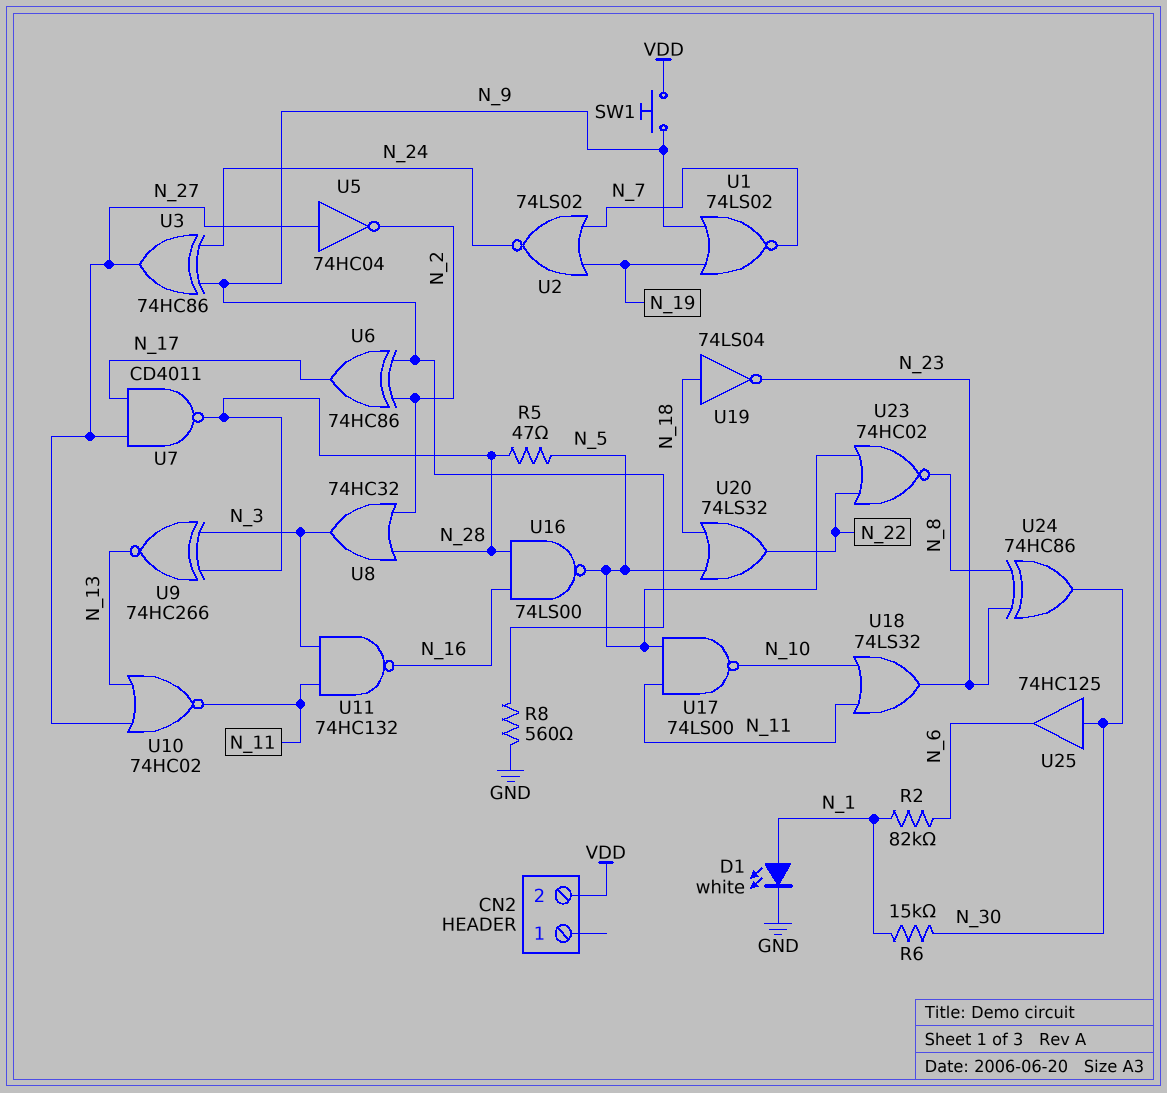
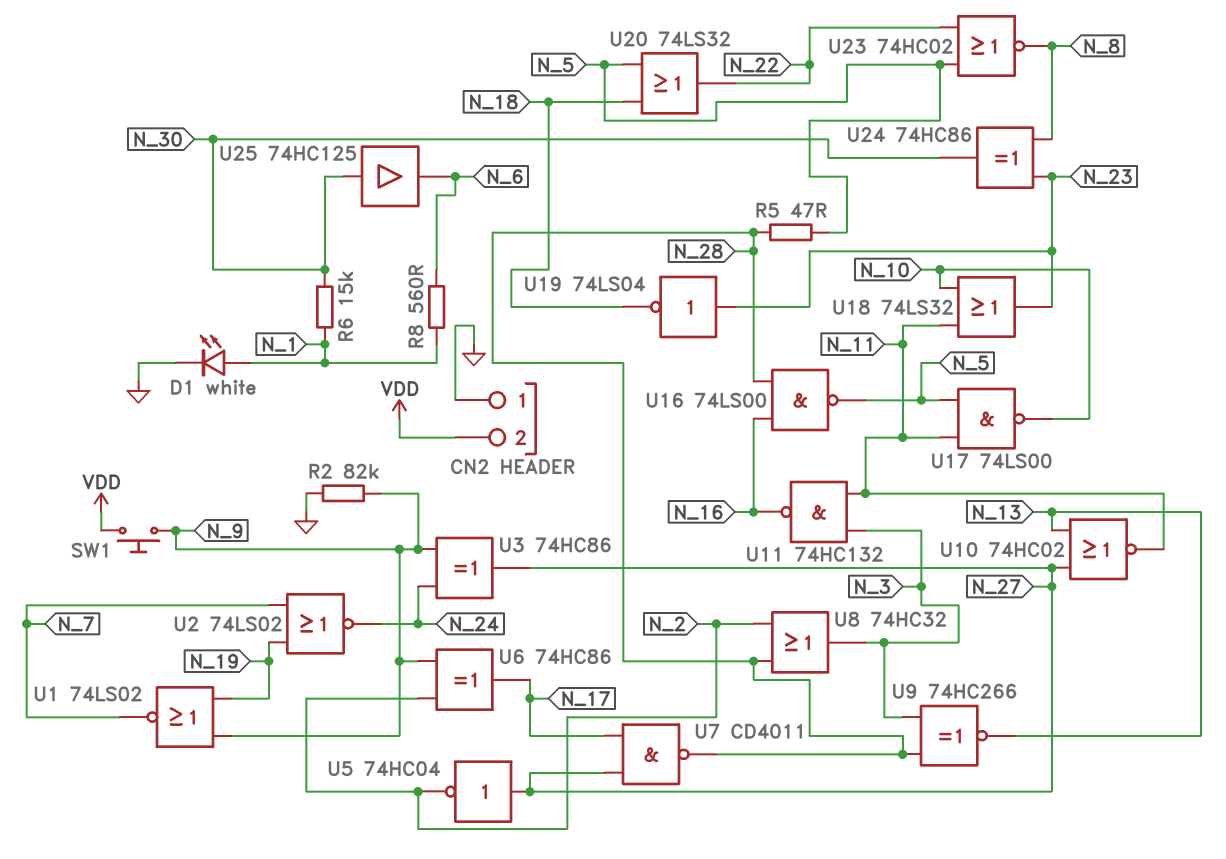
CN2 pin 1: none -> GND
R2: 82k (N_1, N_6) -> 82k (GND, N_9)
R8: 560 (GND, N_9) -> 560 (N_1, N_6)
U19: NOT 74LS04 (in N_18, out N_23) -> NOT 74LS04 (in N_23, out N_18)

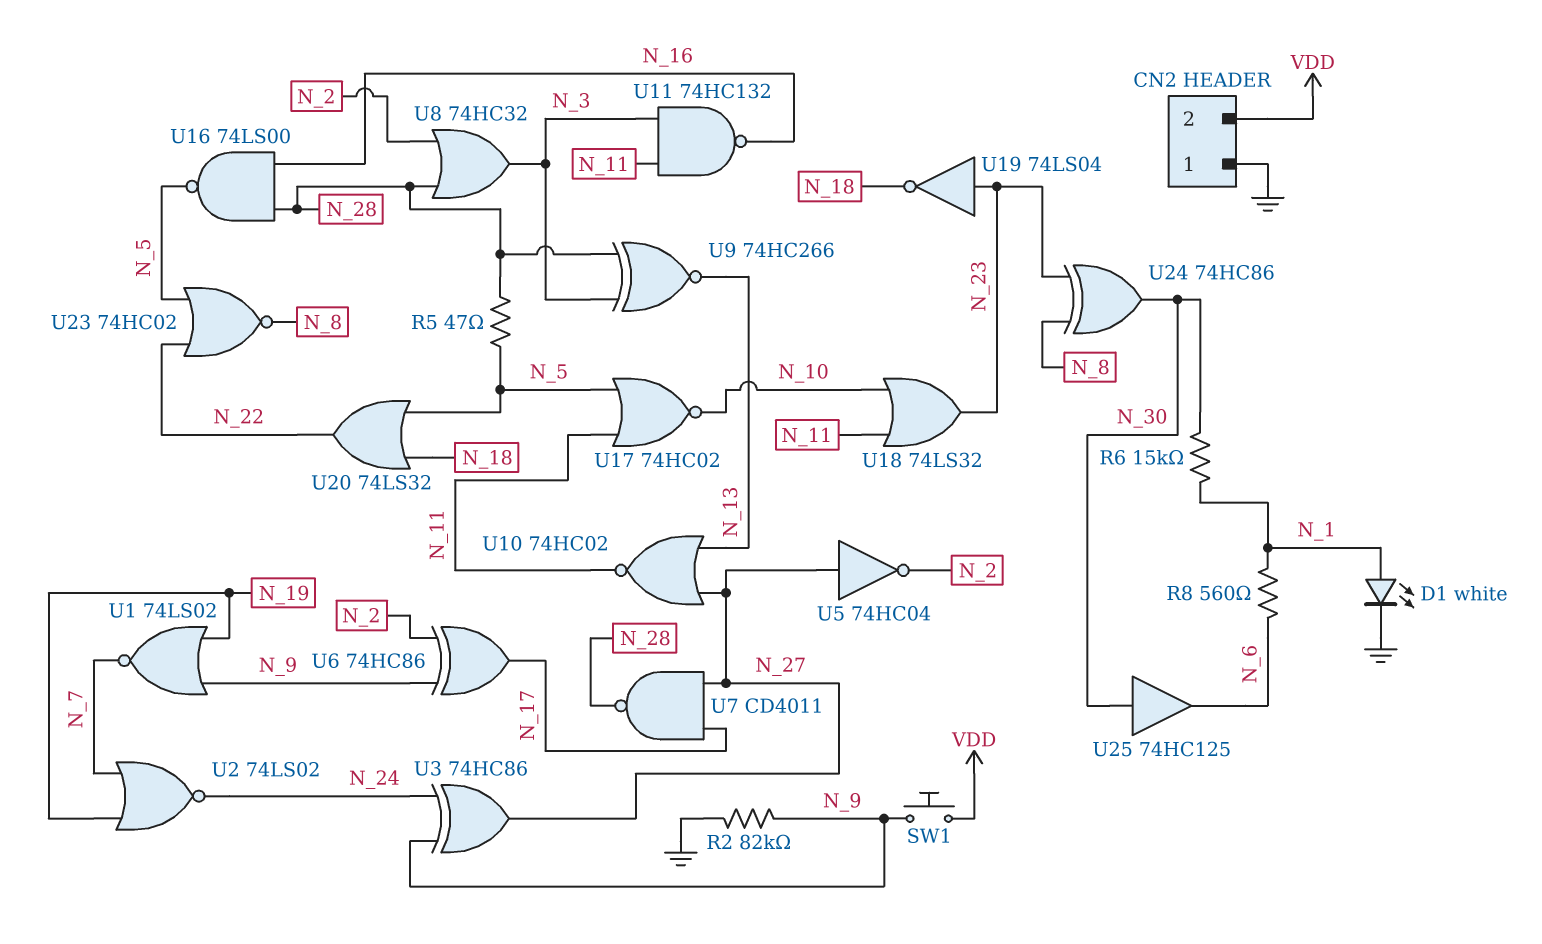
U17: NAND 74LS00 (in N_5, in N_11, out N_10) -> NOR 74HC02 (in N_5, in N_11, out N_10)

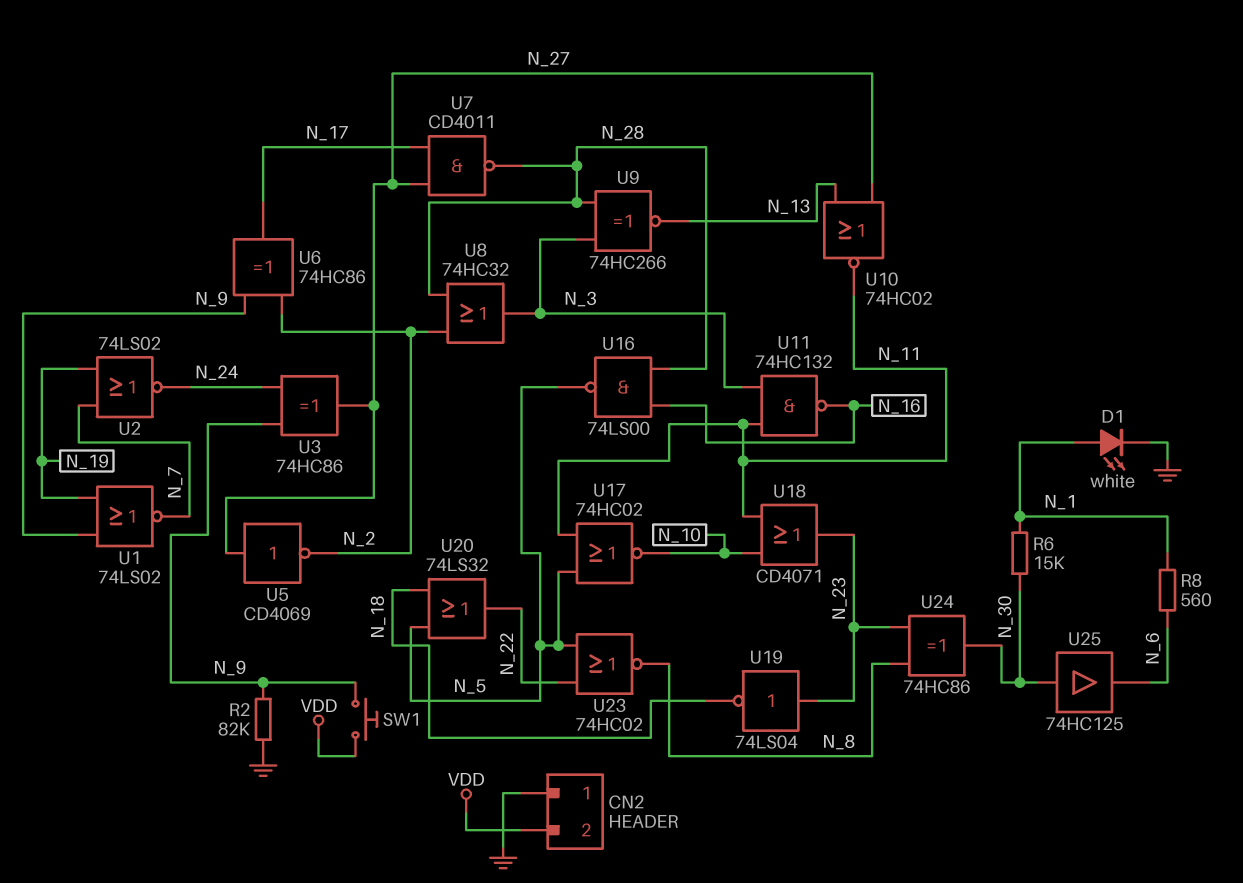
R5: 47 (N_5, N_28) -> none
U5: NOT 74HC04 (in N_27, out N_2) -> NOT CD4069 (in N_27, out N_2)
U18: OR 74LS32 (in N_10, in N_11, out N_23) -> OR CD4071 (in N_10, in N_11, out N_23)

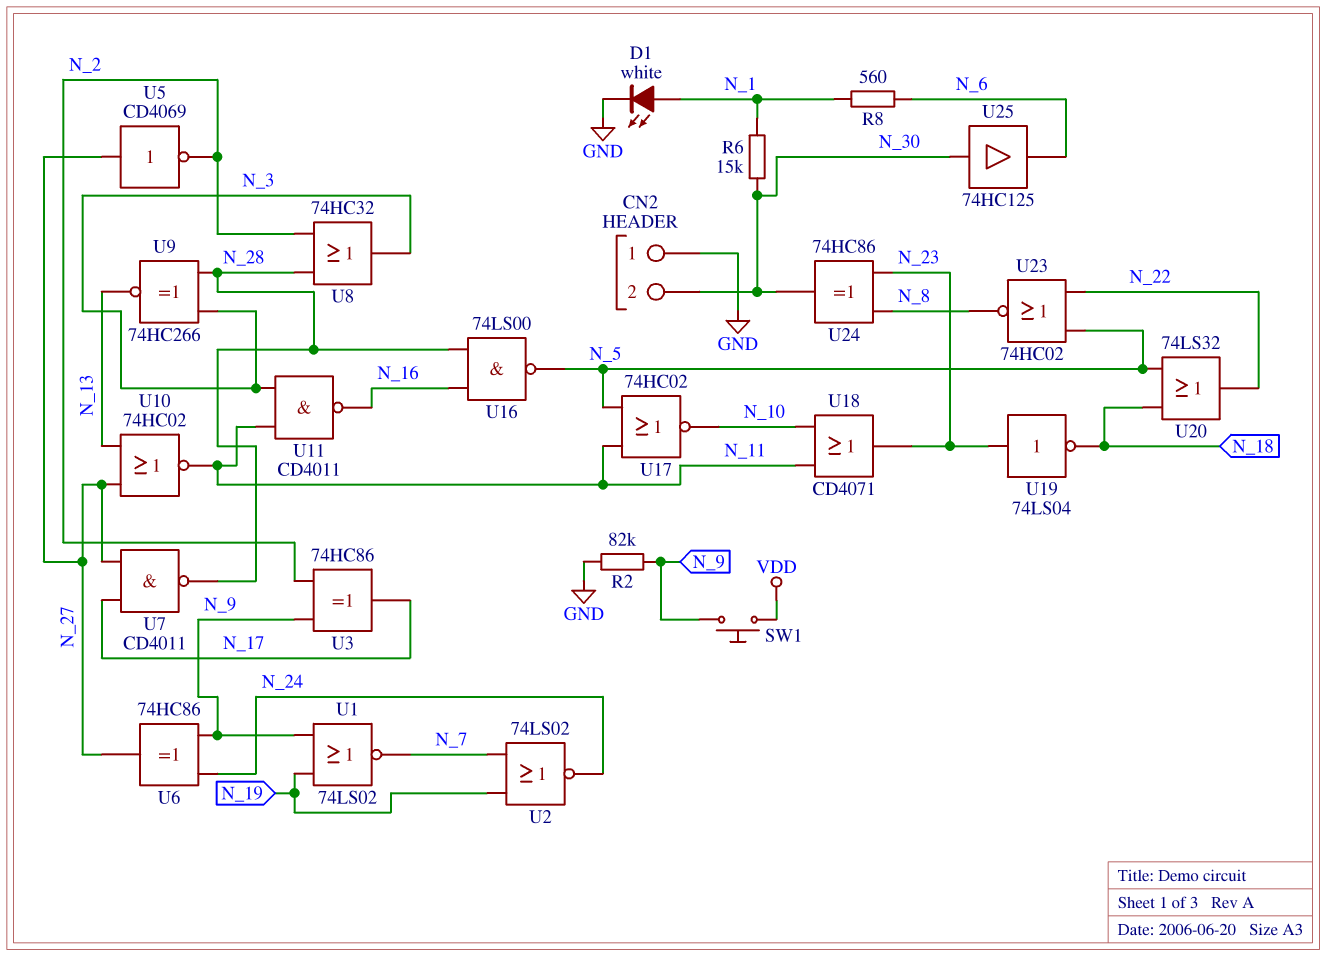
CN2 pin 2: VDD -> N_30
U3: XOR 74HC86 (in N_9, in N_24, out N_27) -> XOR 74HC86 (in N_2, in N_9, out N_17)
U6: XOR 74HC86 (in N_2, in N_9, out N_17) -> XOR 74HC86 (in N_9, in N_24, out N_27)
U11: NAND 74HC132 (in N_3, in N_11, out N_16) -> NAND CD4011 (in N_3, in N_11, out N_16)

